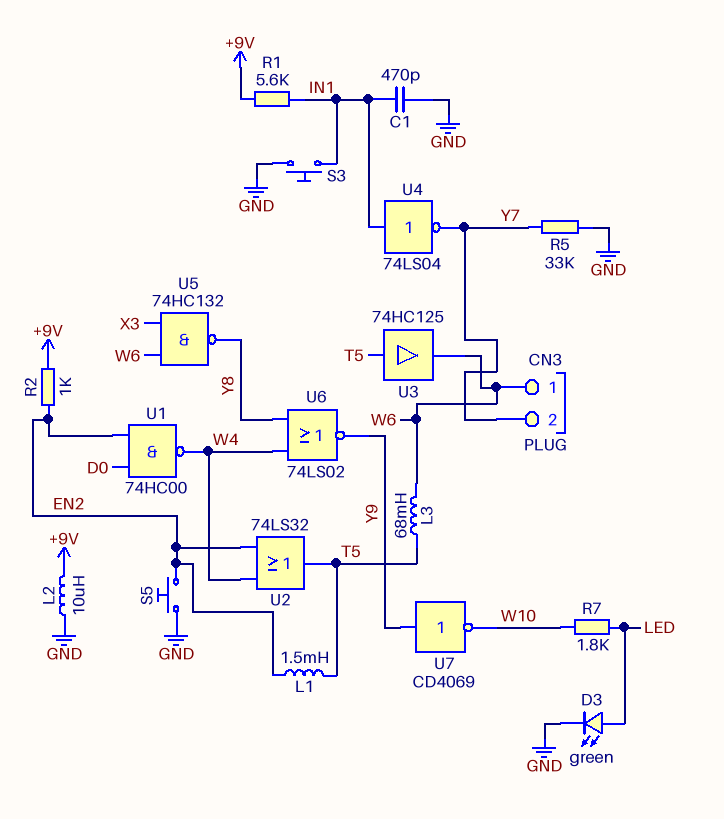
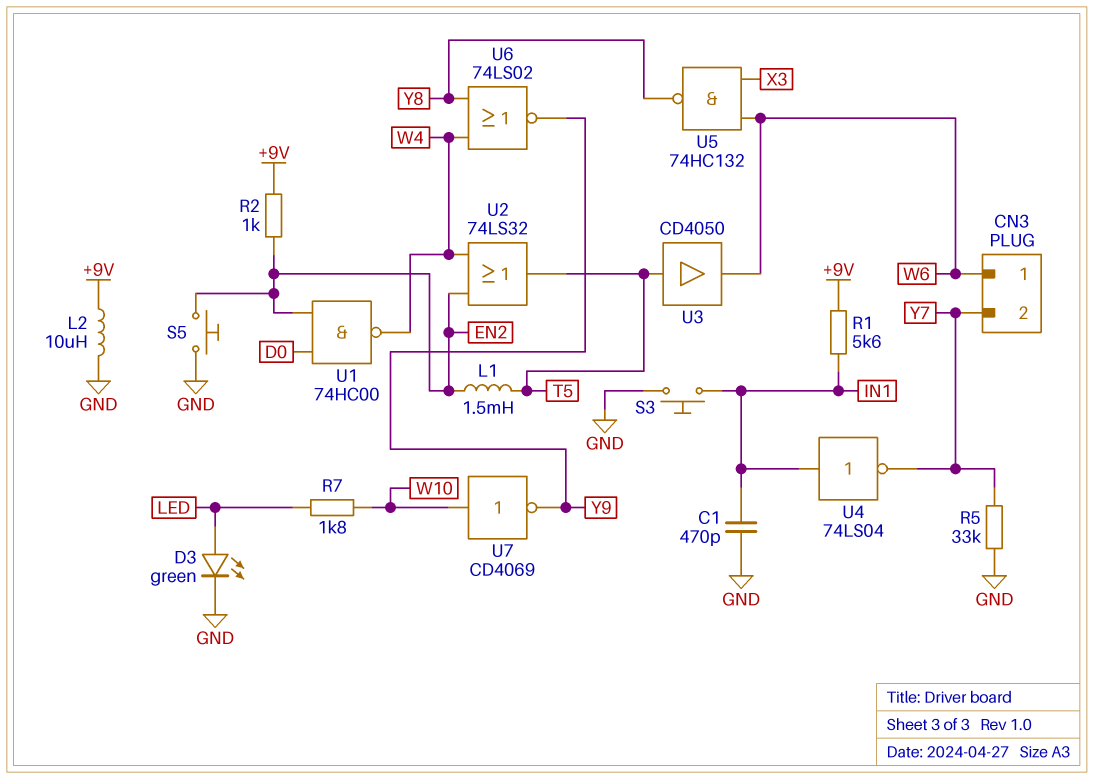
L3: 68mH (T5, W6) -> none
U3: buffer 74HC125 (in T5, out W6) -> buffer CD4050 (in T5, out W6)
U7: NOT CD4069 (in Y9, out W10) -> NOT CD4069 (in W10, out Y9)

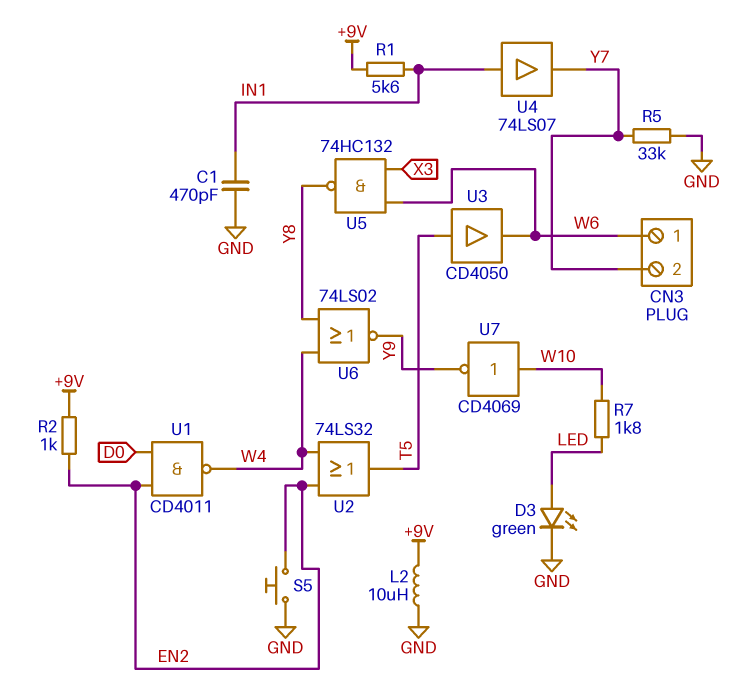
L1: 1.5mH (EN2, T5) -> none
S3: button (GND, IN1) -> none
U1: NAND 74HC00 (in D0, in EN2, out W4) -> NAND CD4011 (in D0, in EN2, out W4)
U4: NOT 74LS04 (in IN1, out Y7) -> buffer 74LS07 (in IN1, out Y7)

